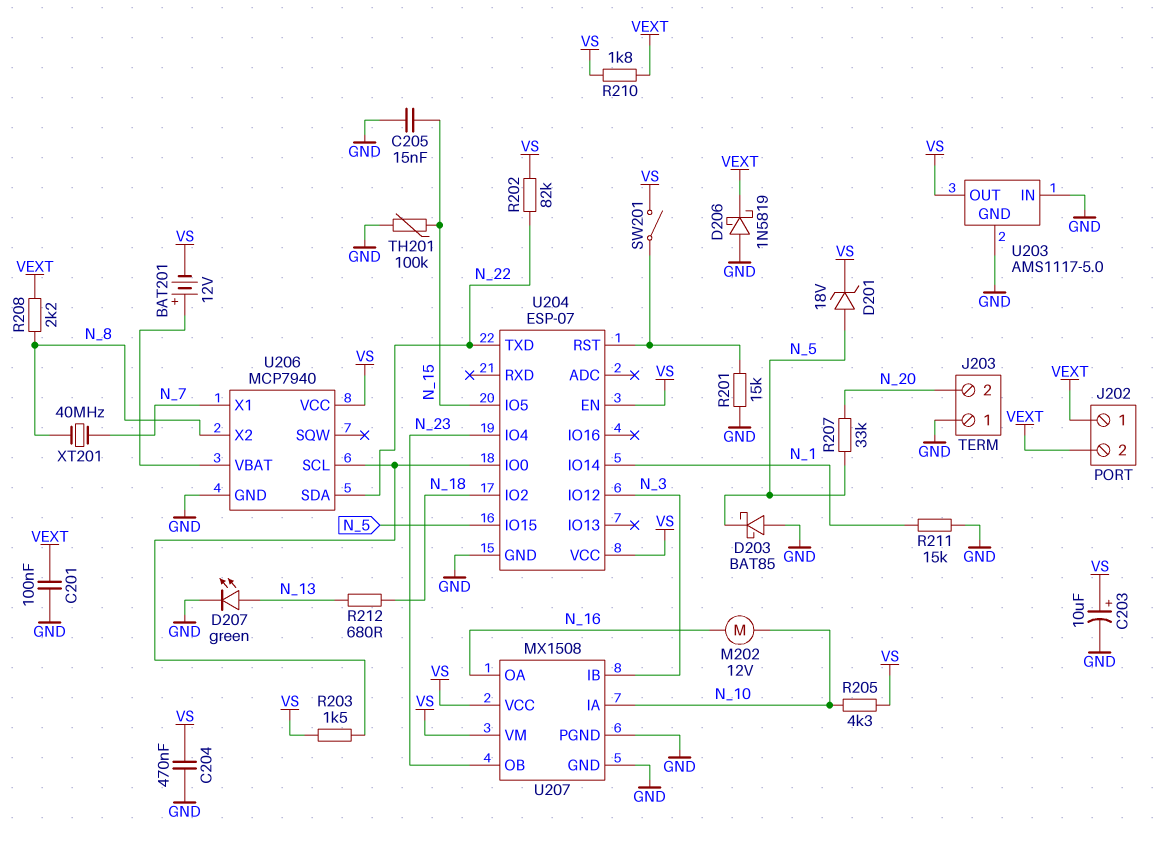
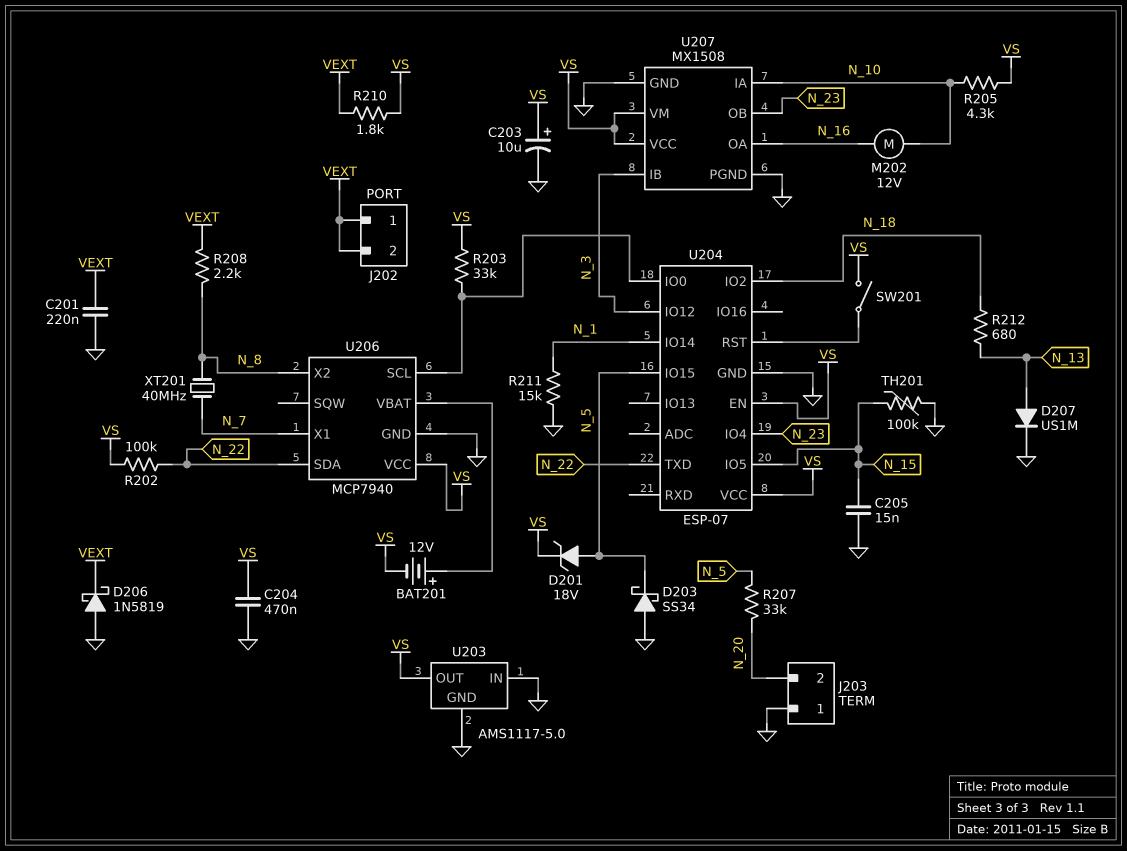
C201: 100nF (GND, VEXT) -> 220nF (GND, VEXT)
D203: schottky BAT85 (A GND, K N_5) -> schottky SS34 (A GND, K N_5)
D207: LED green (A N_13, K GND) -> diode US1M (A N_13, K GND)
R201: 15k (GND, U204/RST) -> none
R202: 82k (N_22, VS) -> 100k (N_22, VS)
R203: 1.5k (U204/IO0, VS) -> 33k (U204/IO0, VS)

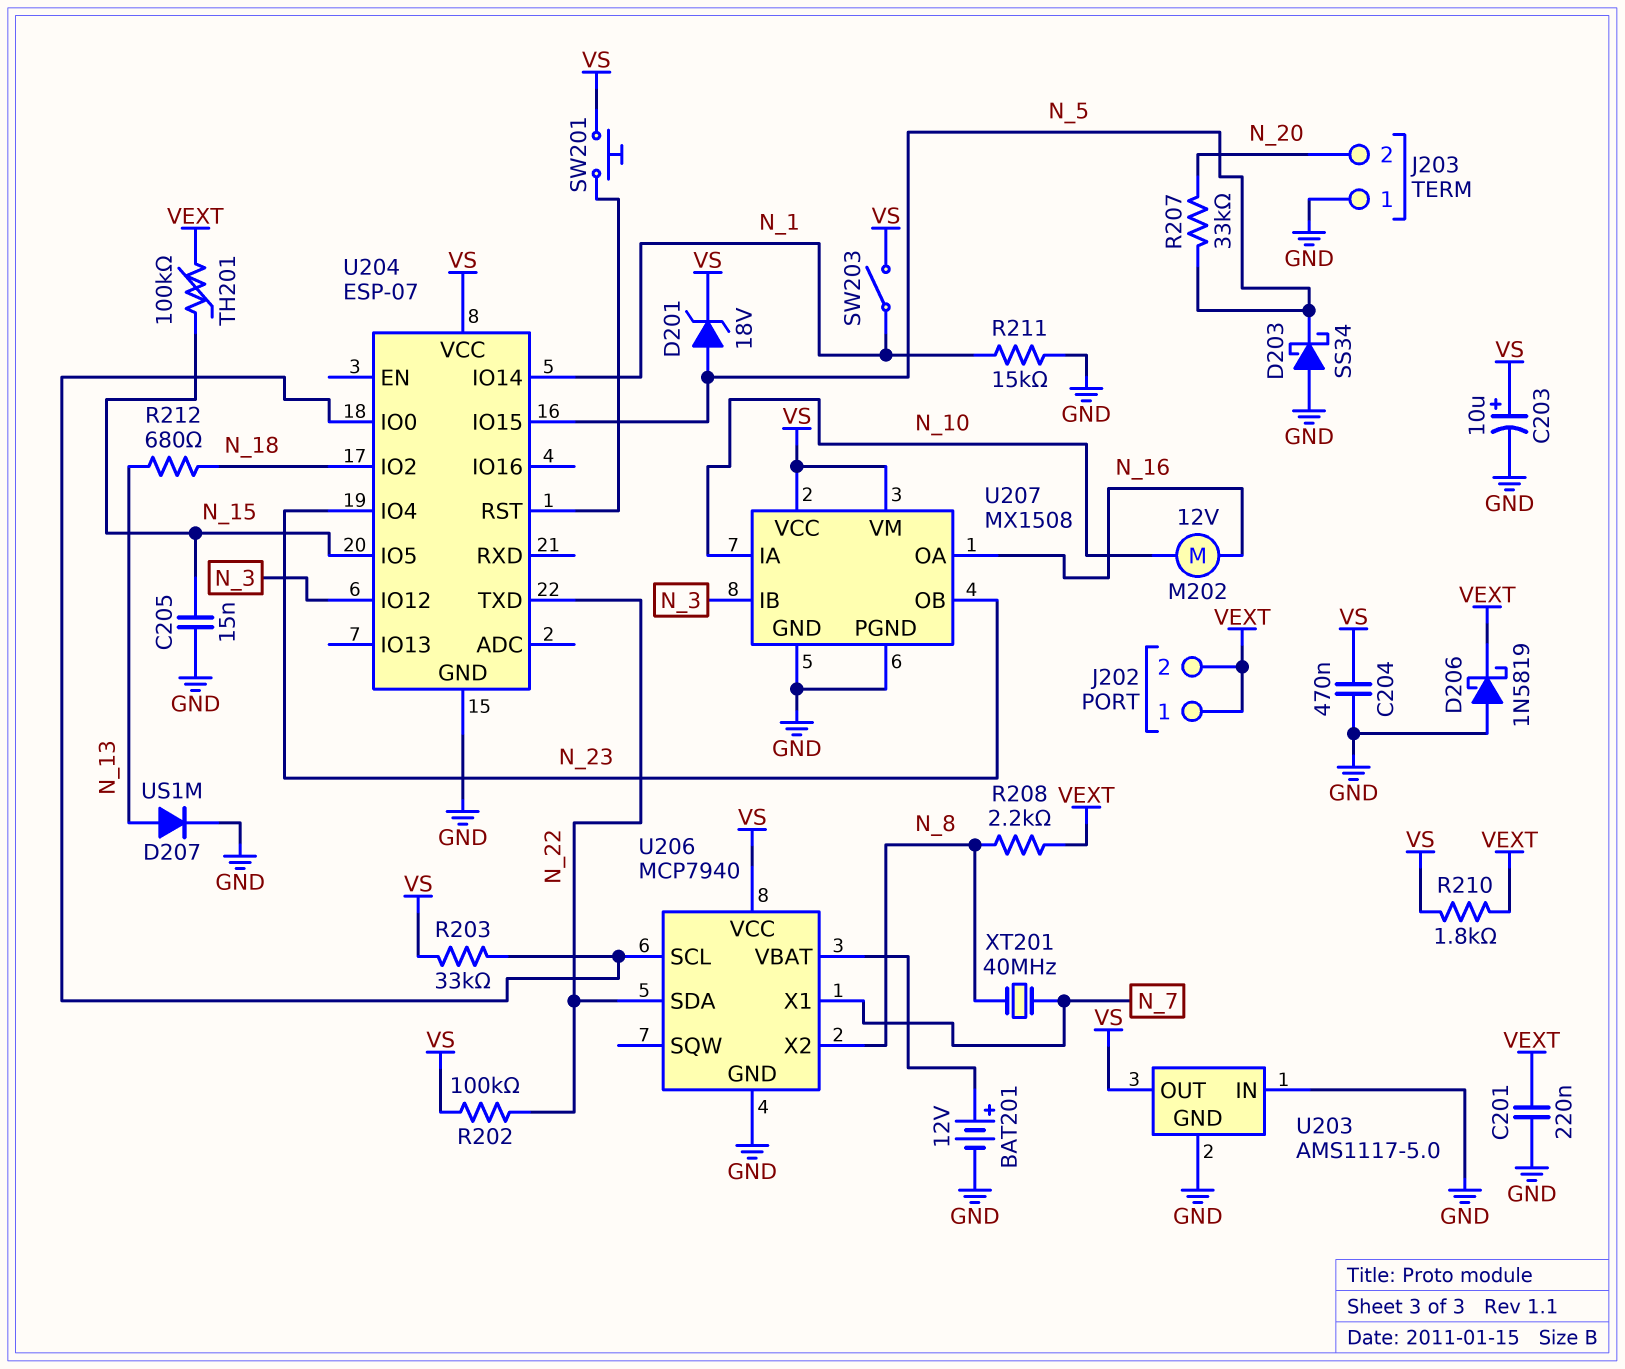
BAT201: 12V (plus U206/VBAT, minus VS) -> 12V (plus U206/VBAT, minus GND)
R205: 4.3k (N_10, VS) -> none
SW201: switch (U204/RST, VS) -> button (U204/RST, VS)
SW203: none -> switch (N_1, VS)
TH201: 100k (GND, N_15) -> 100k (N_15, VEXT)
U204 pin EN: VS -> none

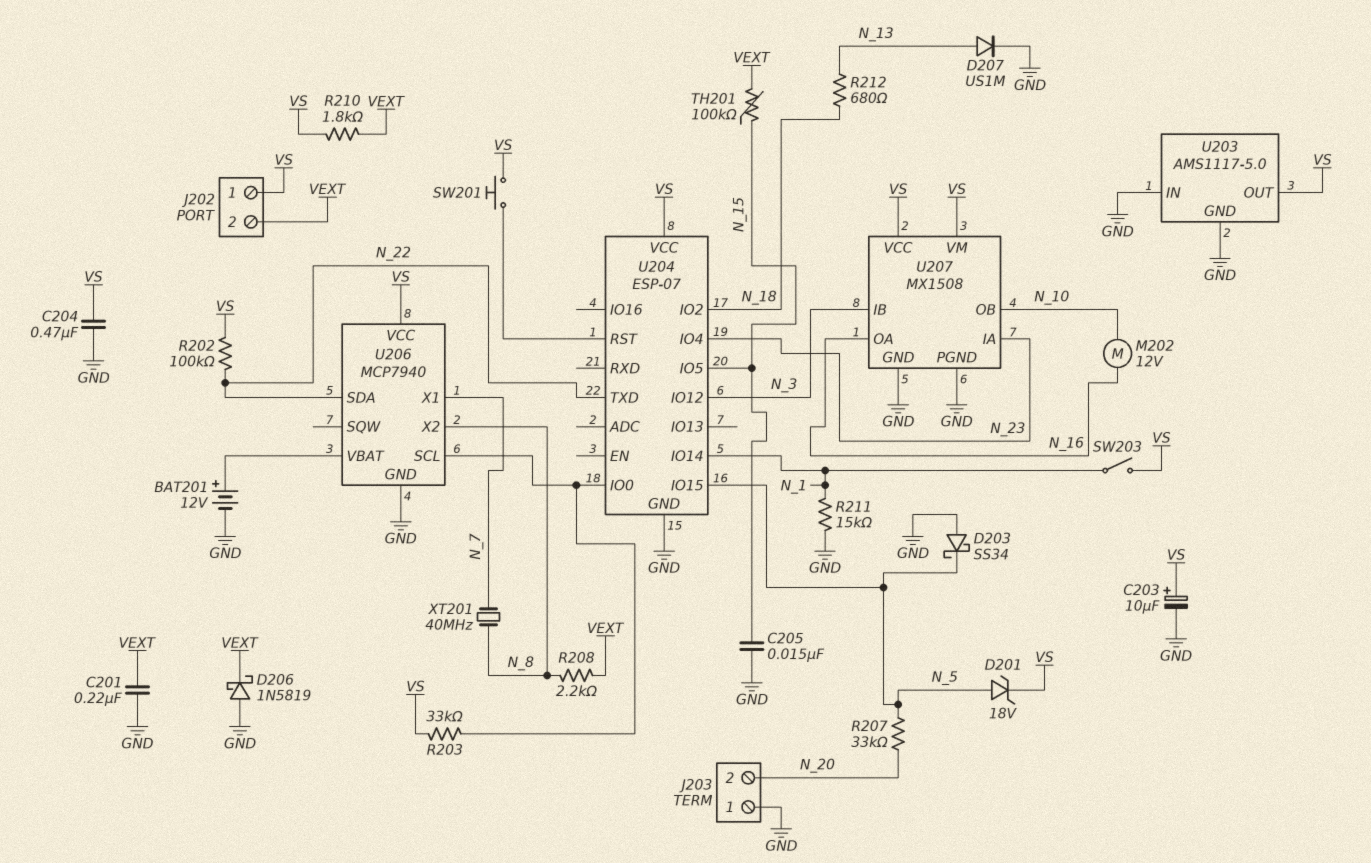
J202 pin 1: VEXT -> VS
U207 pin IA: N_10 -> N_23
U207 pin OB: N_23 -> N_10

